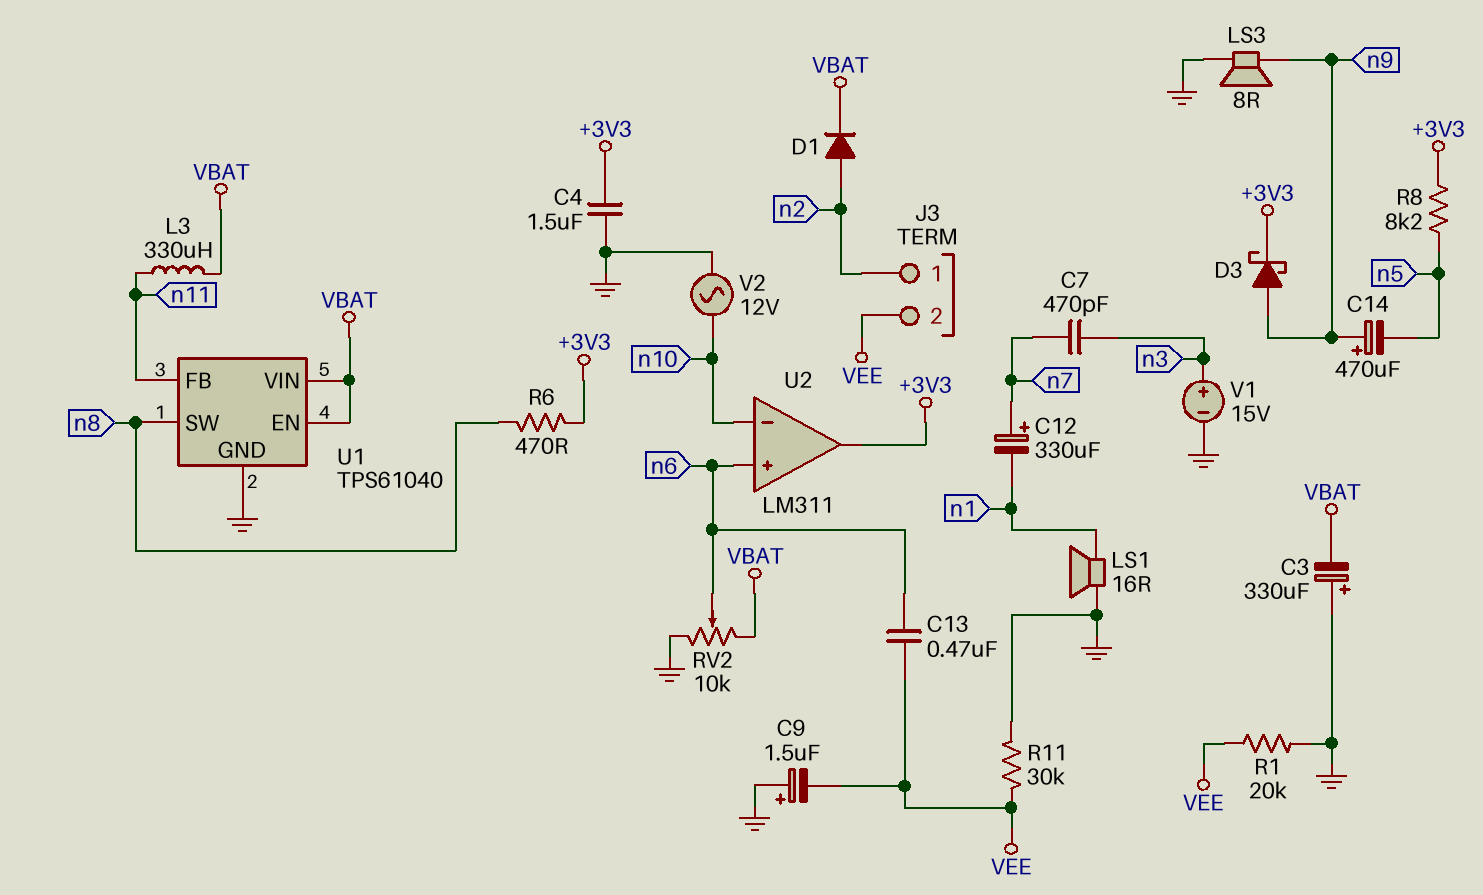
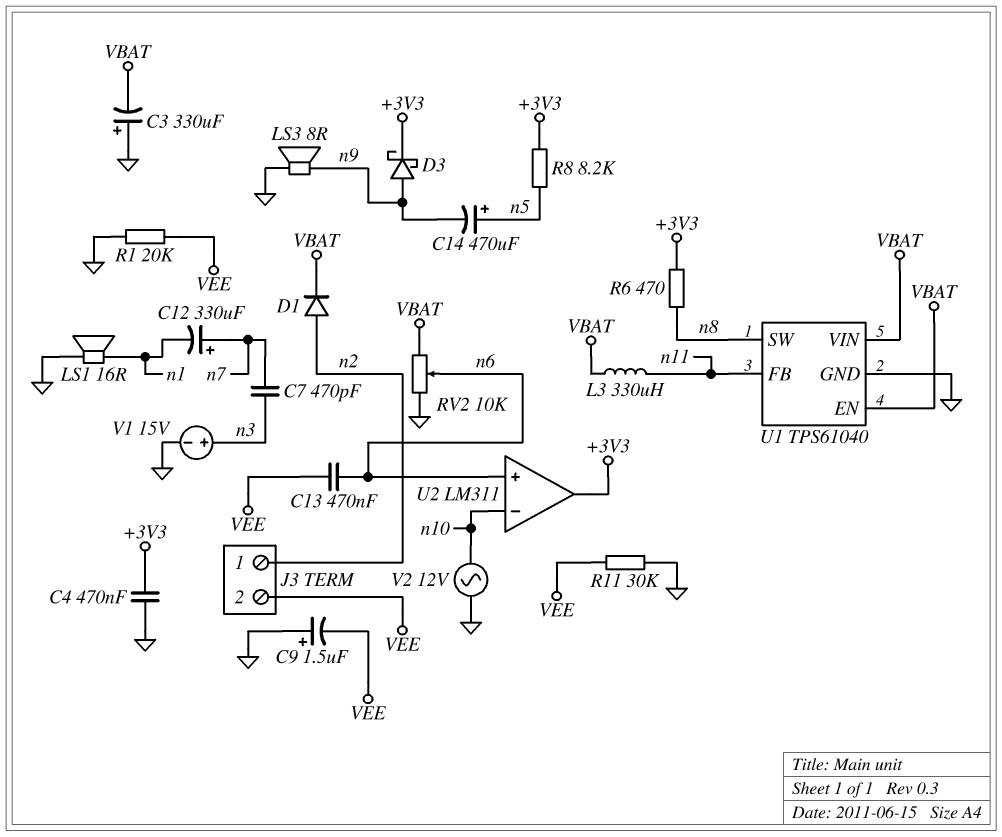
C4: 1.5uF (+3V3, GND) -> 470nF (+3V3, GND)
C14: 470uF (plus n9, minus n5) -> 470uF (plus n5, minus n9)

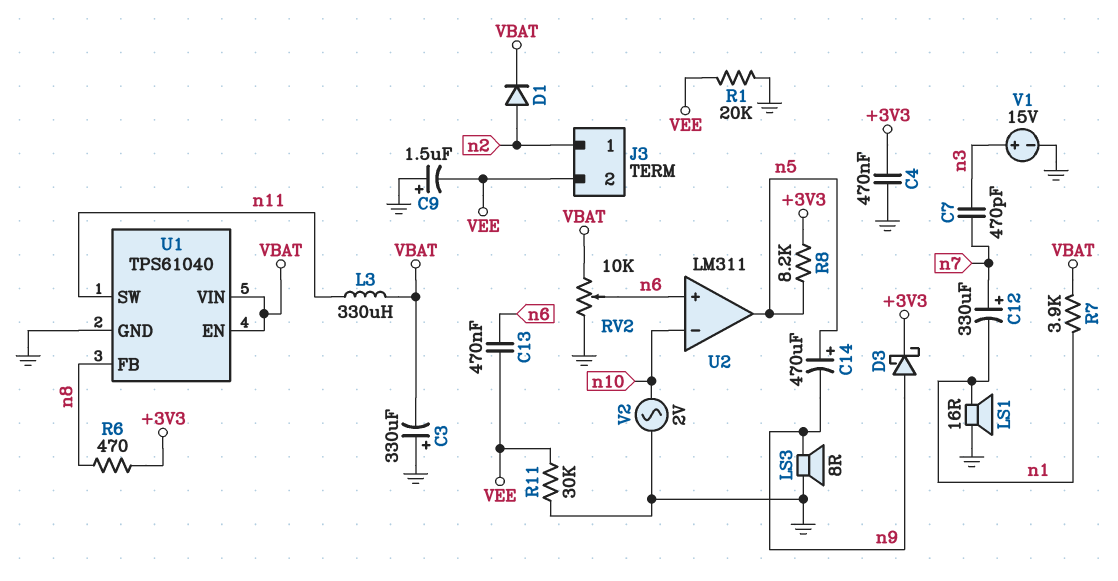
R7: none -> 3.9k (VBAT, n1)
U1 pin FB: n11 -> n8
U1 pin SW: n8 -> n11
U2 pin out: +3V3 -> n5
V2: AC 12V (GND, n10) -> AC 2V (GND, n10)

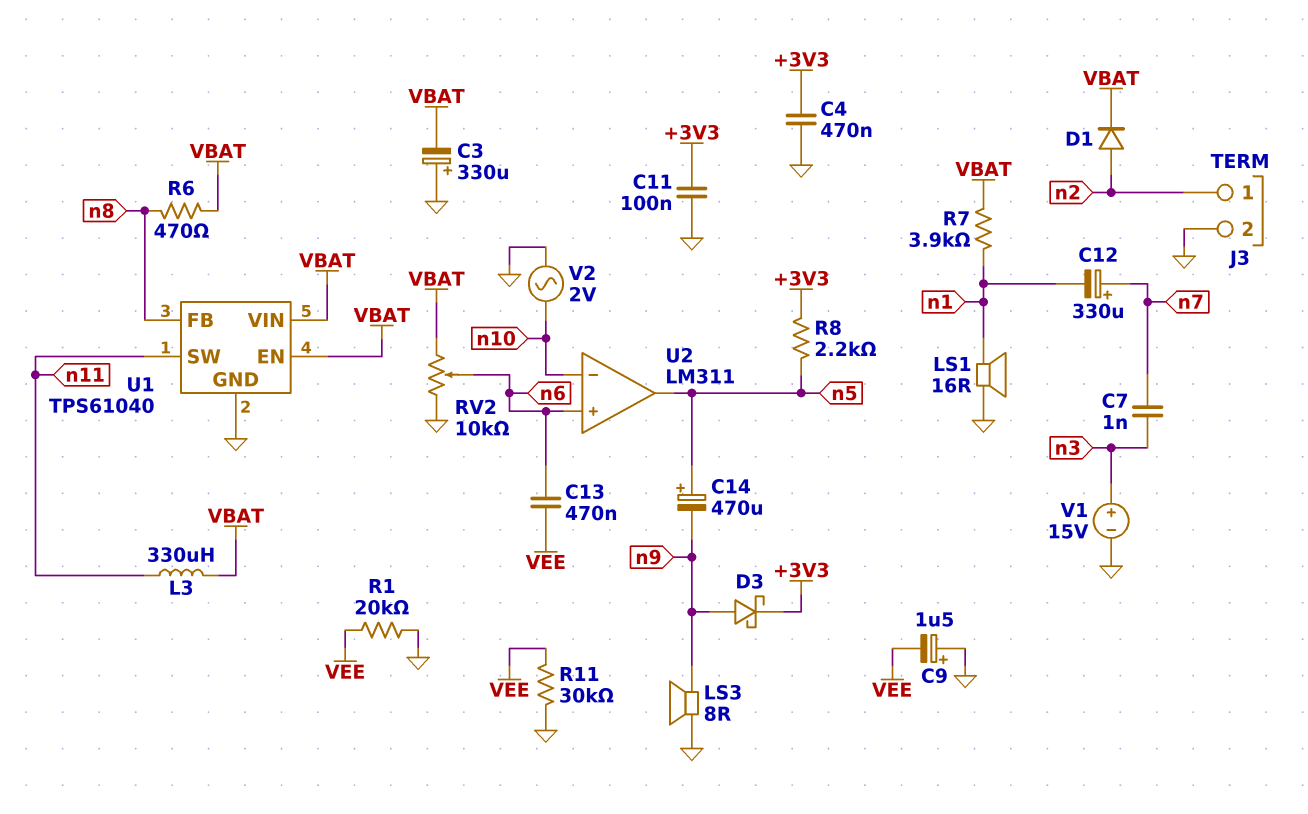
C7: 470pF (n3, n7) -> 1nF (n3, n7)
C11: none -> 100nF (+3V3, GND)
J3 pin 2: VEE -> GND
R6: 470 (+3V3, n8) -> 470 (VBAT, n8)
R8: 8.2k (+3V3, n5) -> 2.2k (+3V3, n5)

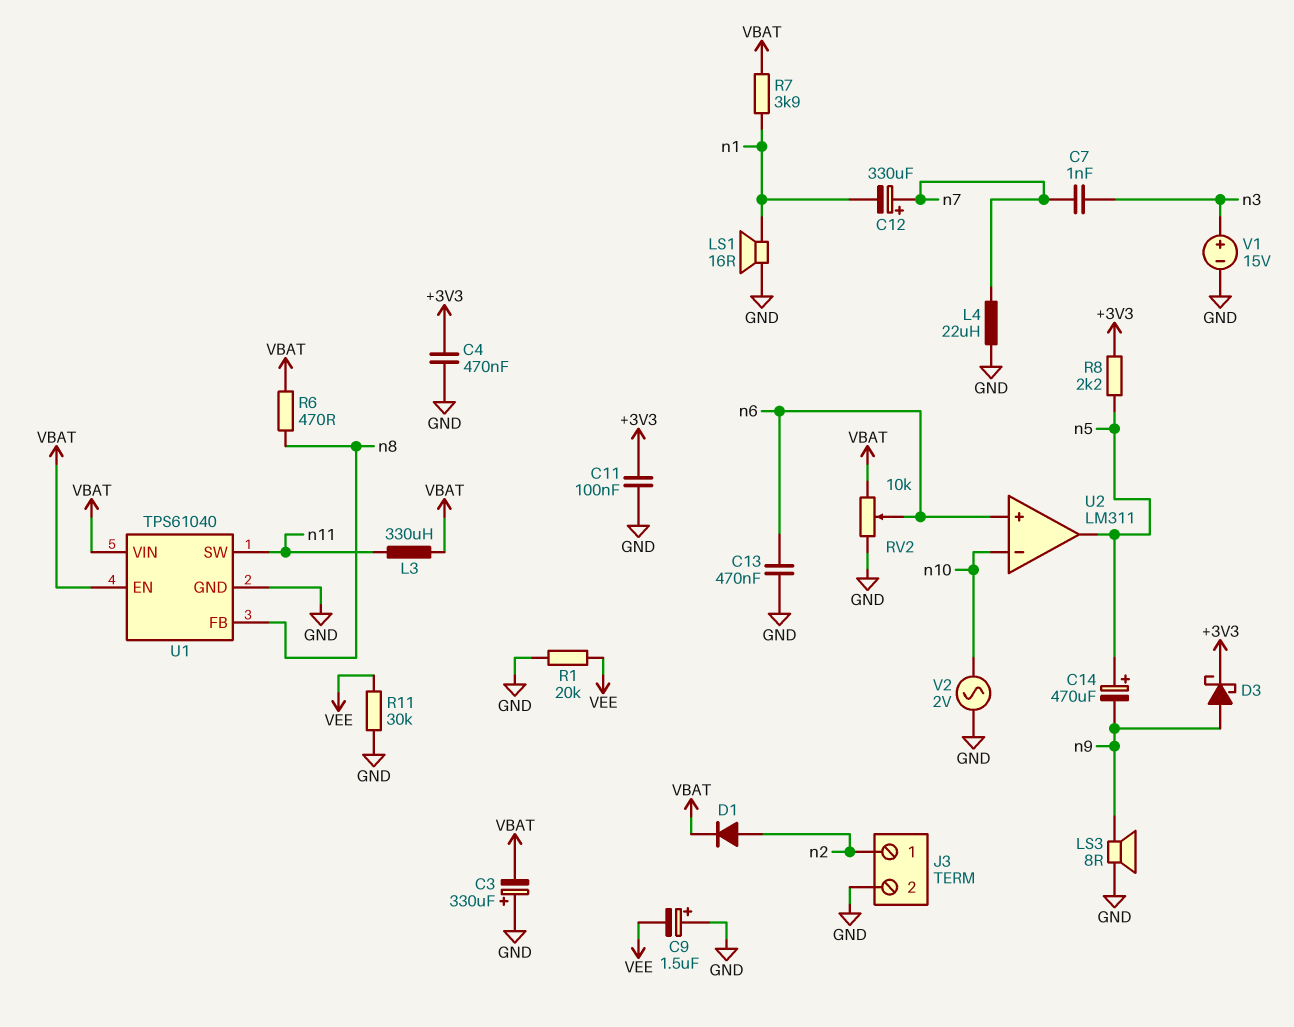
C13: 470nF (VEE, n6) -> 470nF (GND, n6)
L4: none -> 22uH (GND, n7)

